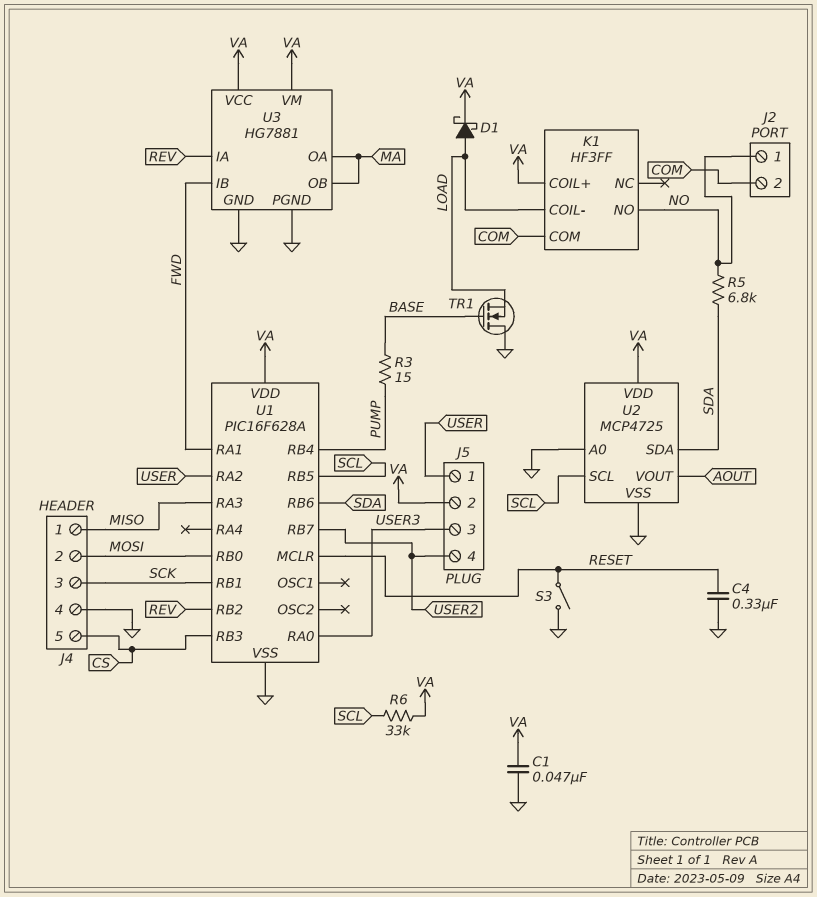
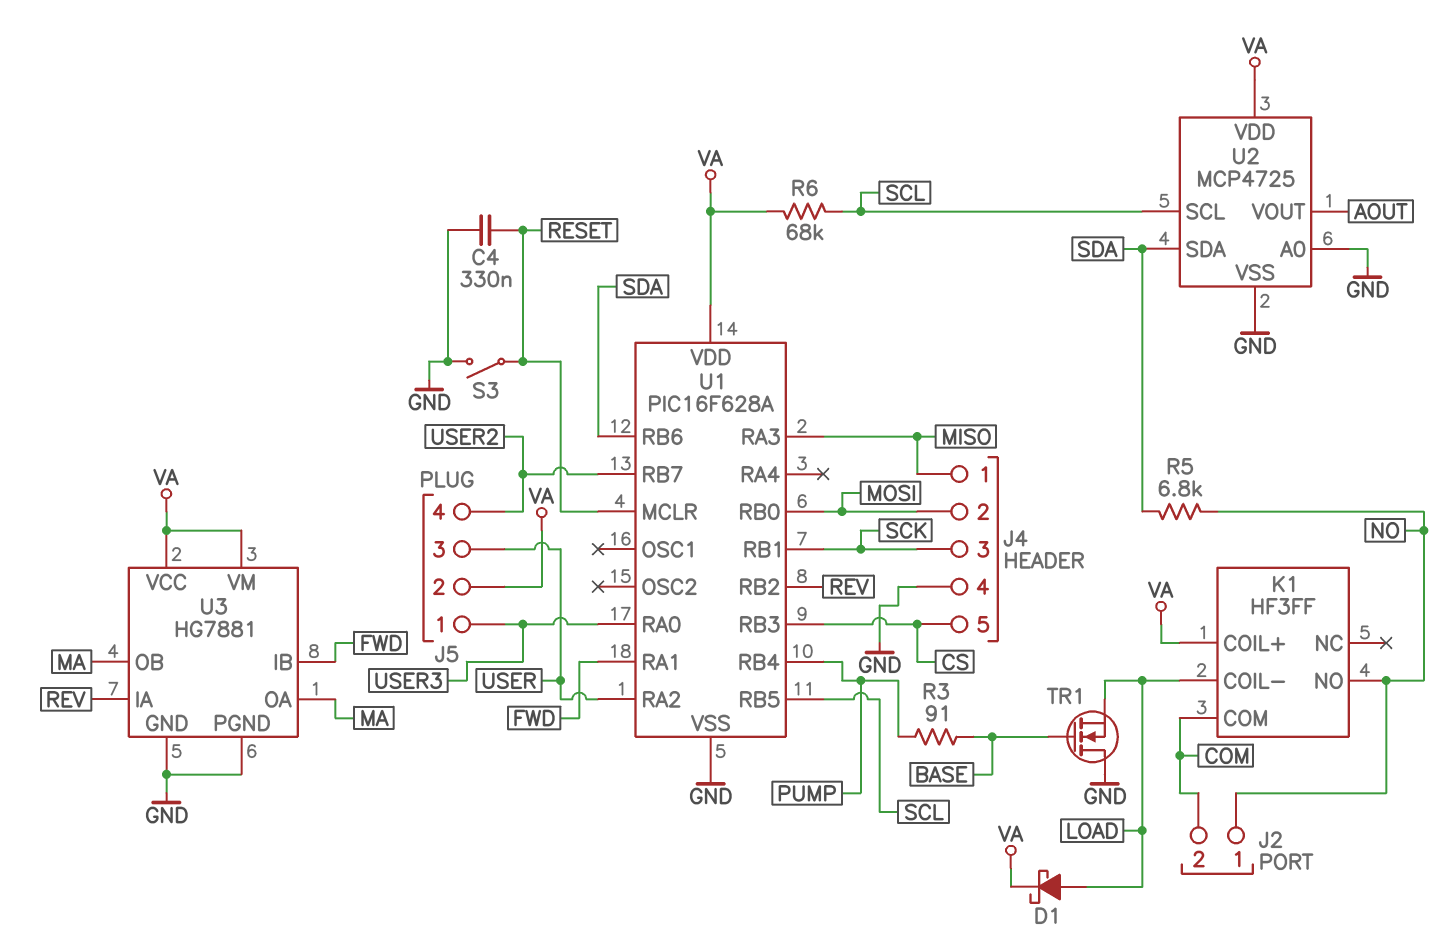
C1: 47nF (GND, VA) -> none
J5 pin 1: USER -> USER3
J5 pin 3: USER3 -> USER
R3: 15 (BASE, PUMP) -> 91 (BASE, PUMP)
R6: 33k (SCL, VA) -> 68k (SCL, VA)

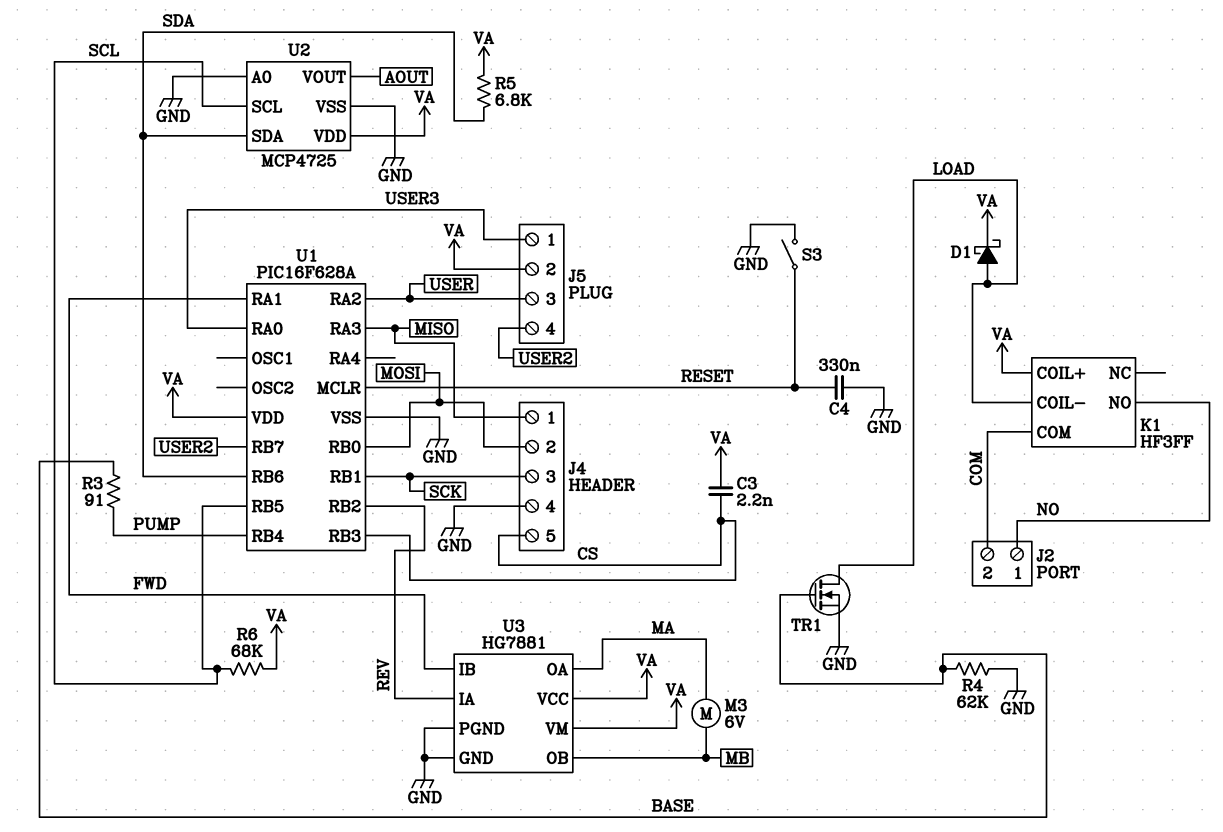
C3: none -> 2.2nF (CS, VA)
M3: none -> motor 6V (MA, MB)
R4: none -> 62k (BASE, GND)
R5: 6.8k (NO, SDA) -> 6.8k (SDA, VA)
TR1: NMOS (G BASE, D GND, S LOAD) -> NMOS (G BASE, D LOAD, S GND)
U3 pin OB: MA -> MB

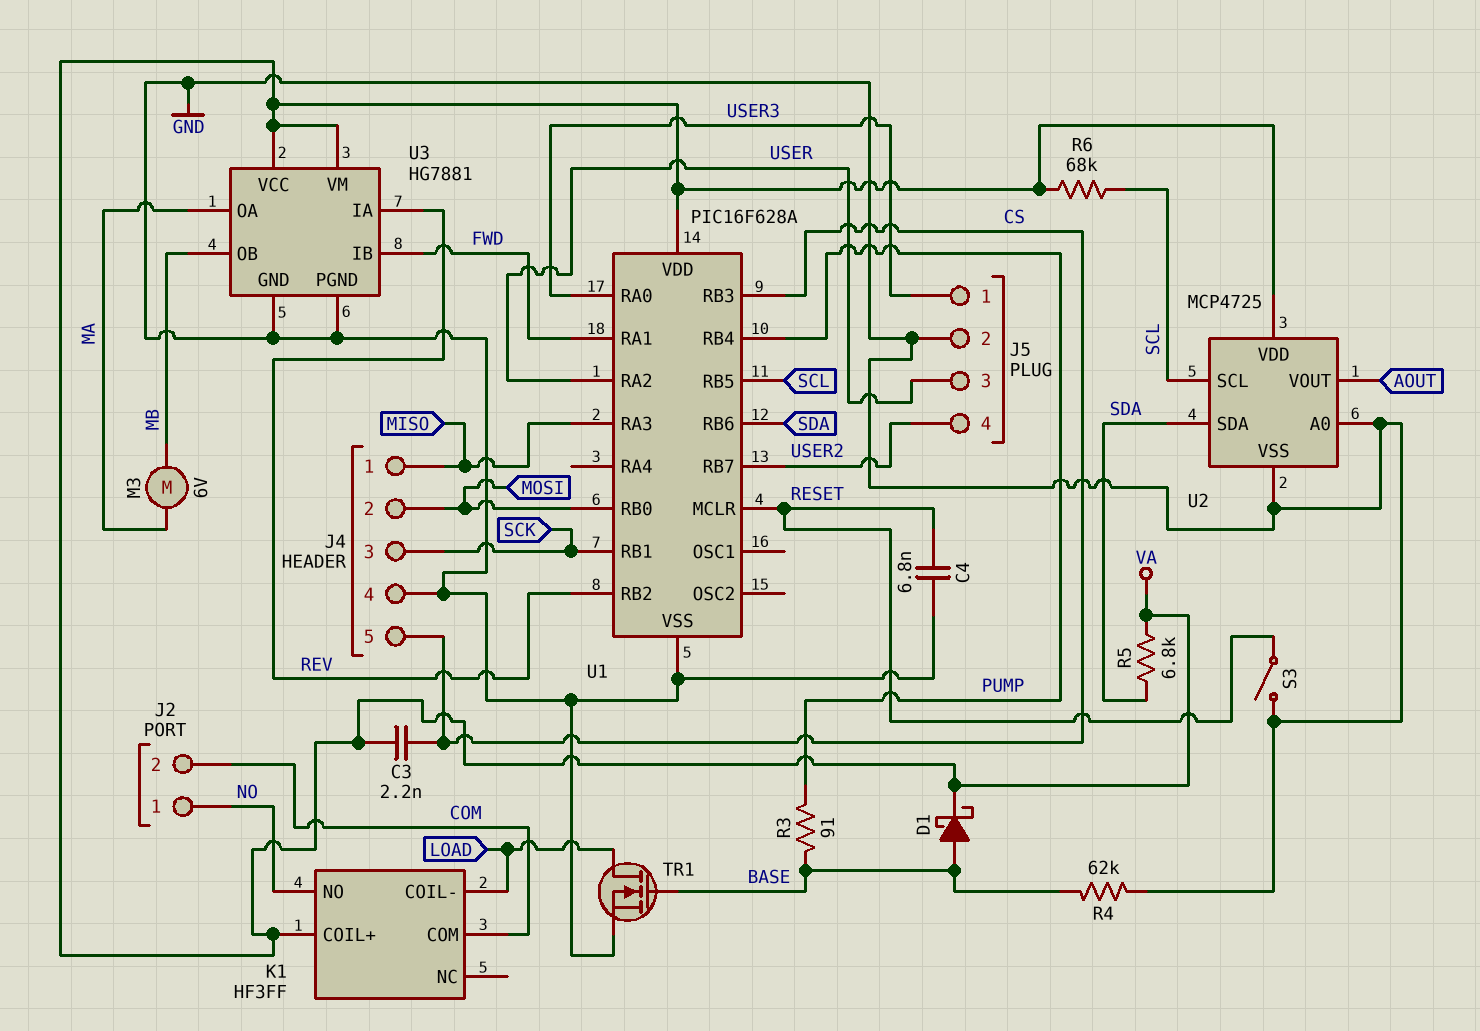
C4: 330nF (GND, RESET) -> 6.8nF (GND, RESET)
D1: schottky (A LOAD, K VA) -> schottky (A BASE, K VA)
J5 pin 2: VA -> GND

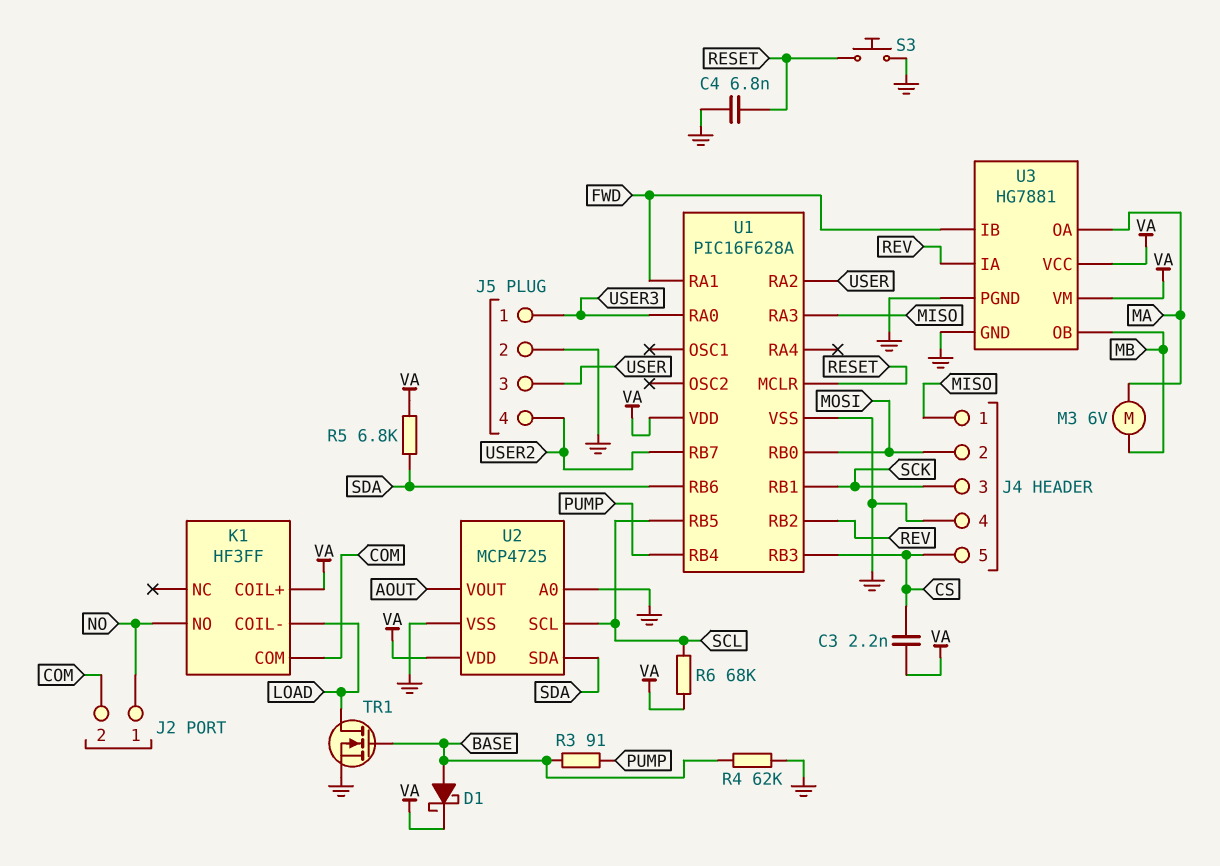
S3: switch (GND, RESET) -> button (GND, RESET)

